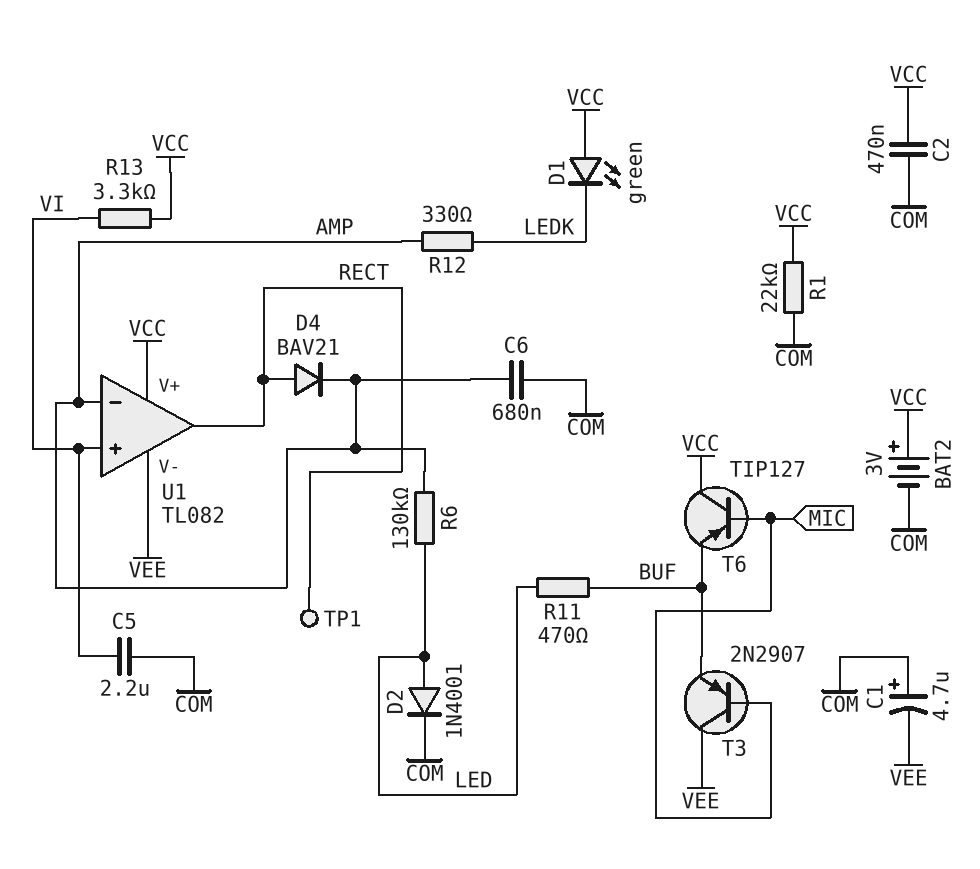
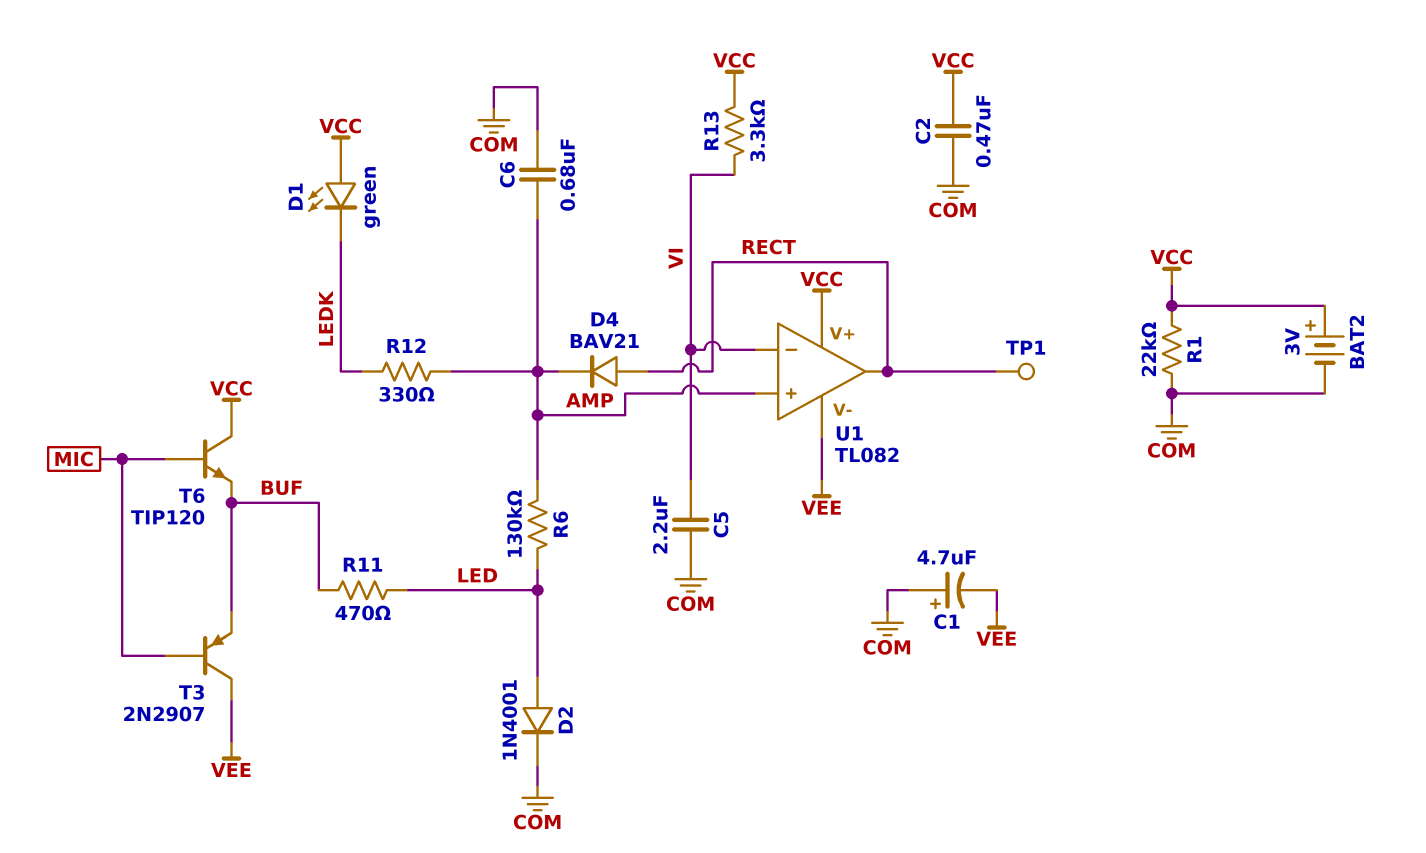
T6: PNP TIP127 (B MIC, C VCC, E BUF) -> NPN TIP120 (B MIC, C VCC, E BUF)
U1 pin in+: VI -> AMP
U1 pin in-: AMP -> VI

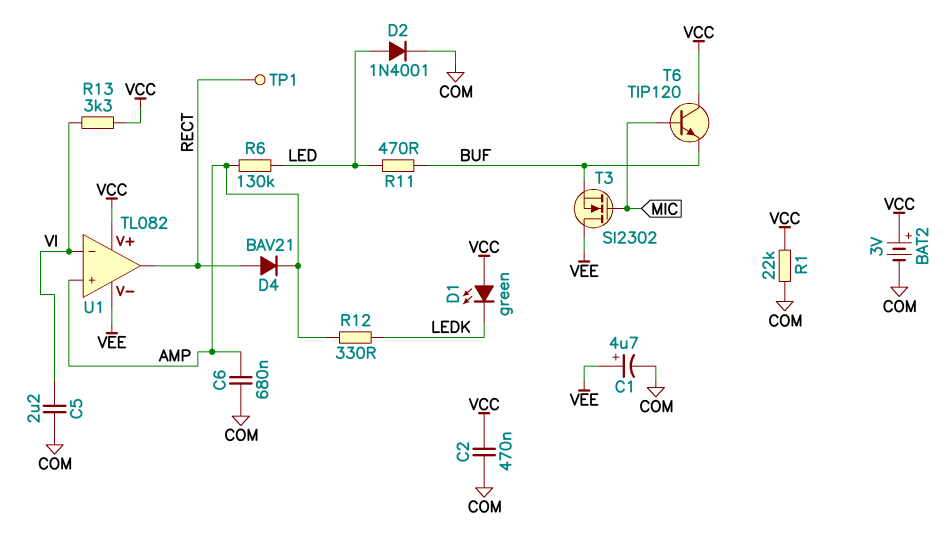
C1: 4.7uF (plus COM, minus VEE) -> 4.7uF (plus VEE, minus COM)
T3: PNP 2N2907 (B MIC, C VEE, E BUF) -> NMOS SI2302 (G MIC, D VEE, S BUF)

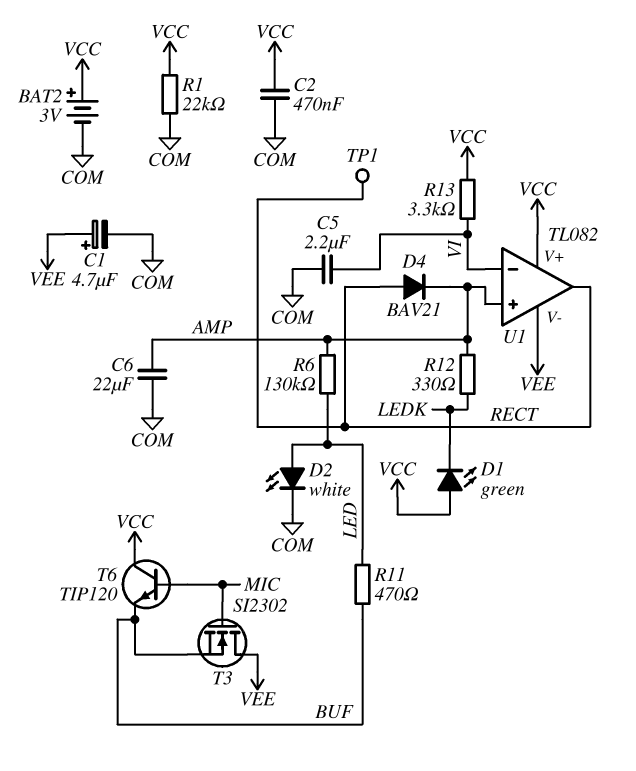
C6: 680nF (AMP, COM) -> 22uF (AMP, COM)
D2: diode 1N4001 (A LED, K COM) -> LED white (A LED, K COM)

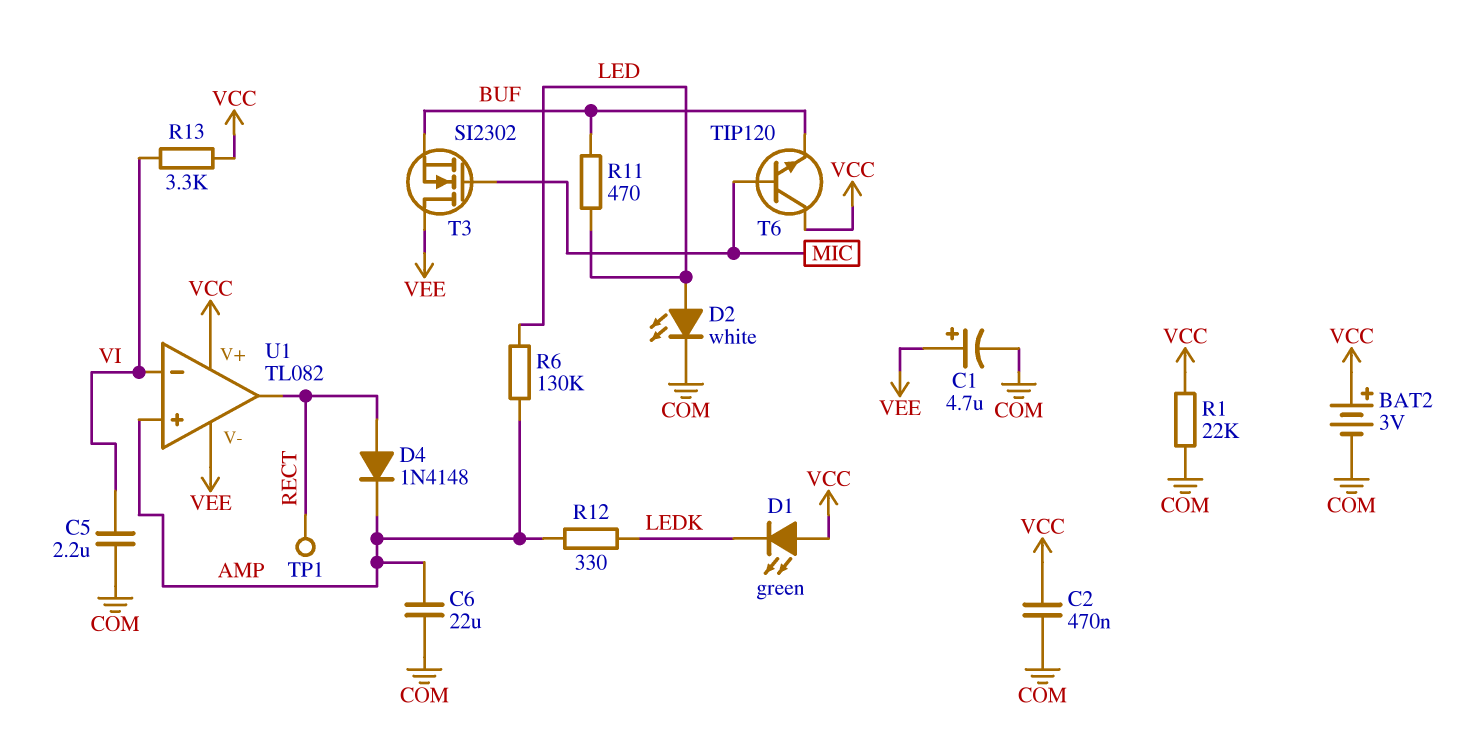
D4: diode BAV21 (A RECT, K AMP) -> diode 1N4148 (A RECT, K AMP)

